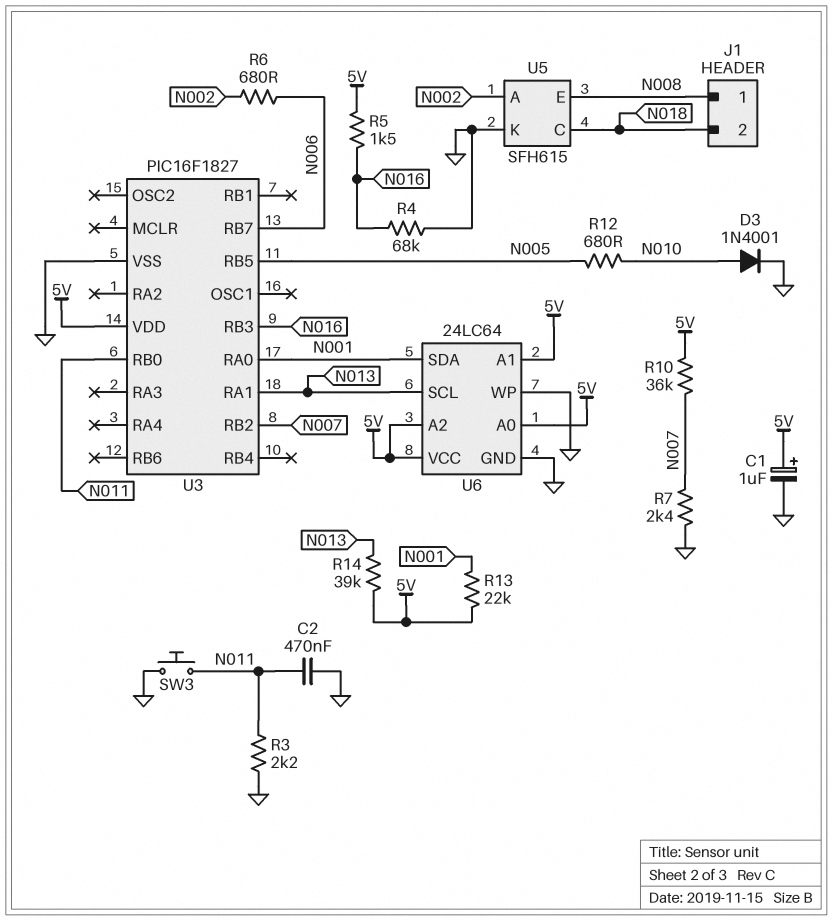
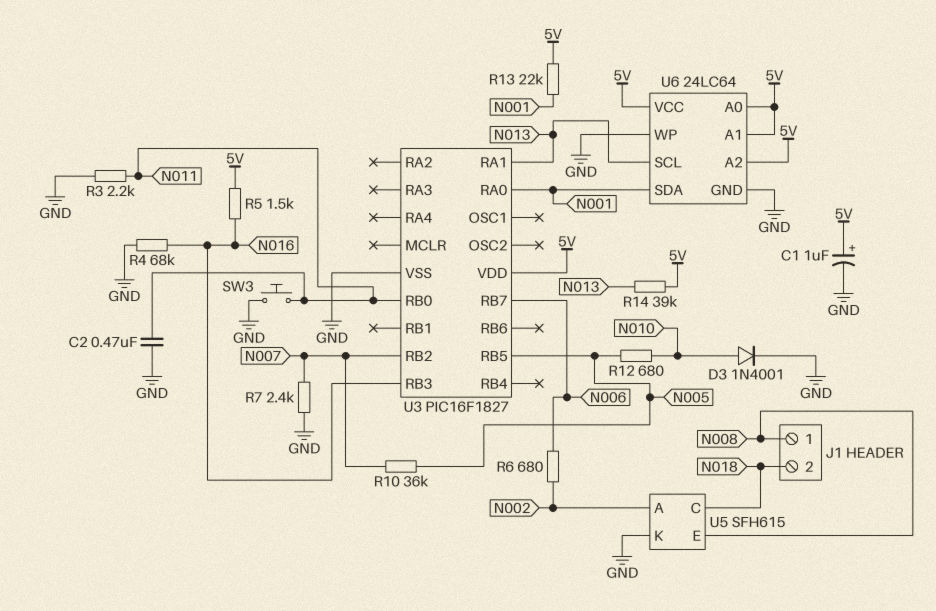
R10: 36k (5V, N007) -> 36k (N005, N007)

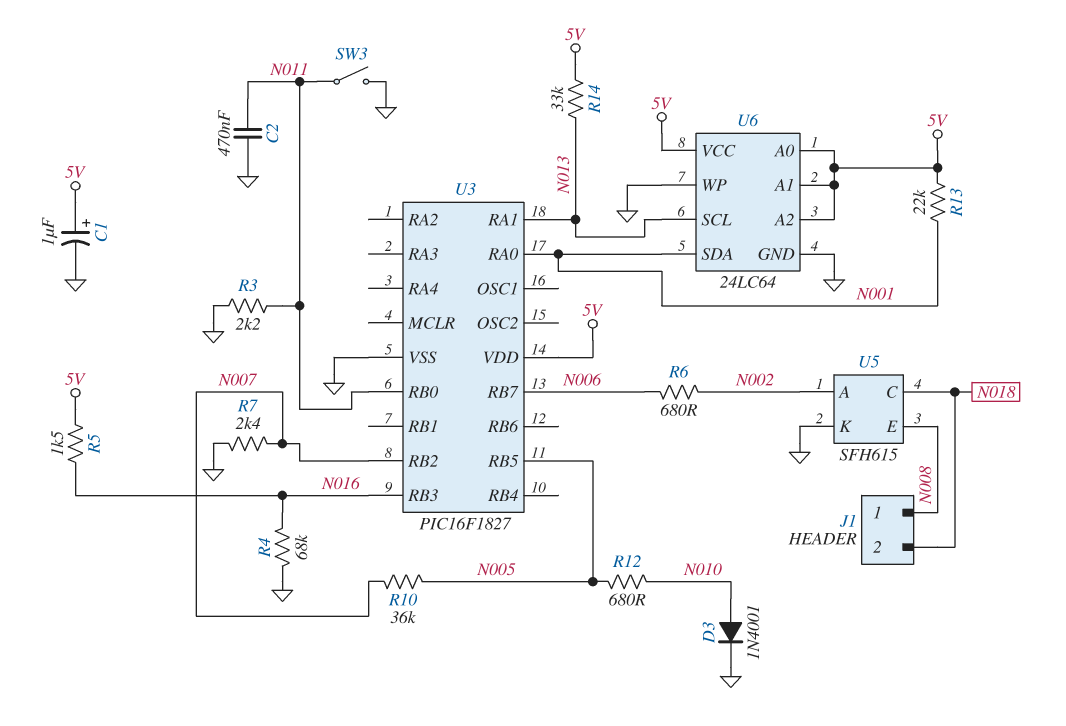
R14: 39k (5V, N013) -> 33k (5V, N013)
SW3: button (GND, N011) -> switch (GND, N011)

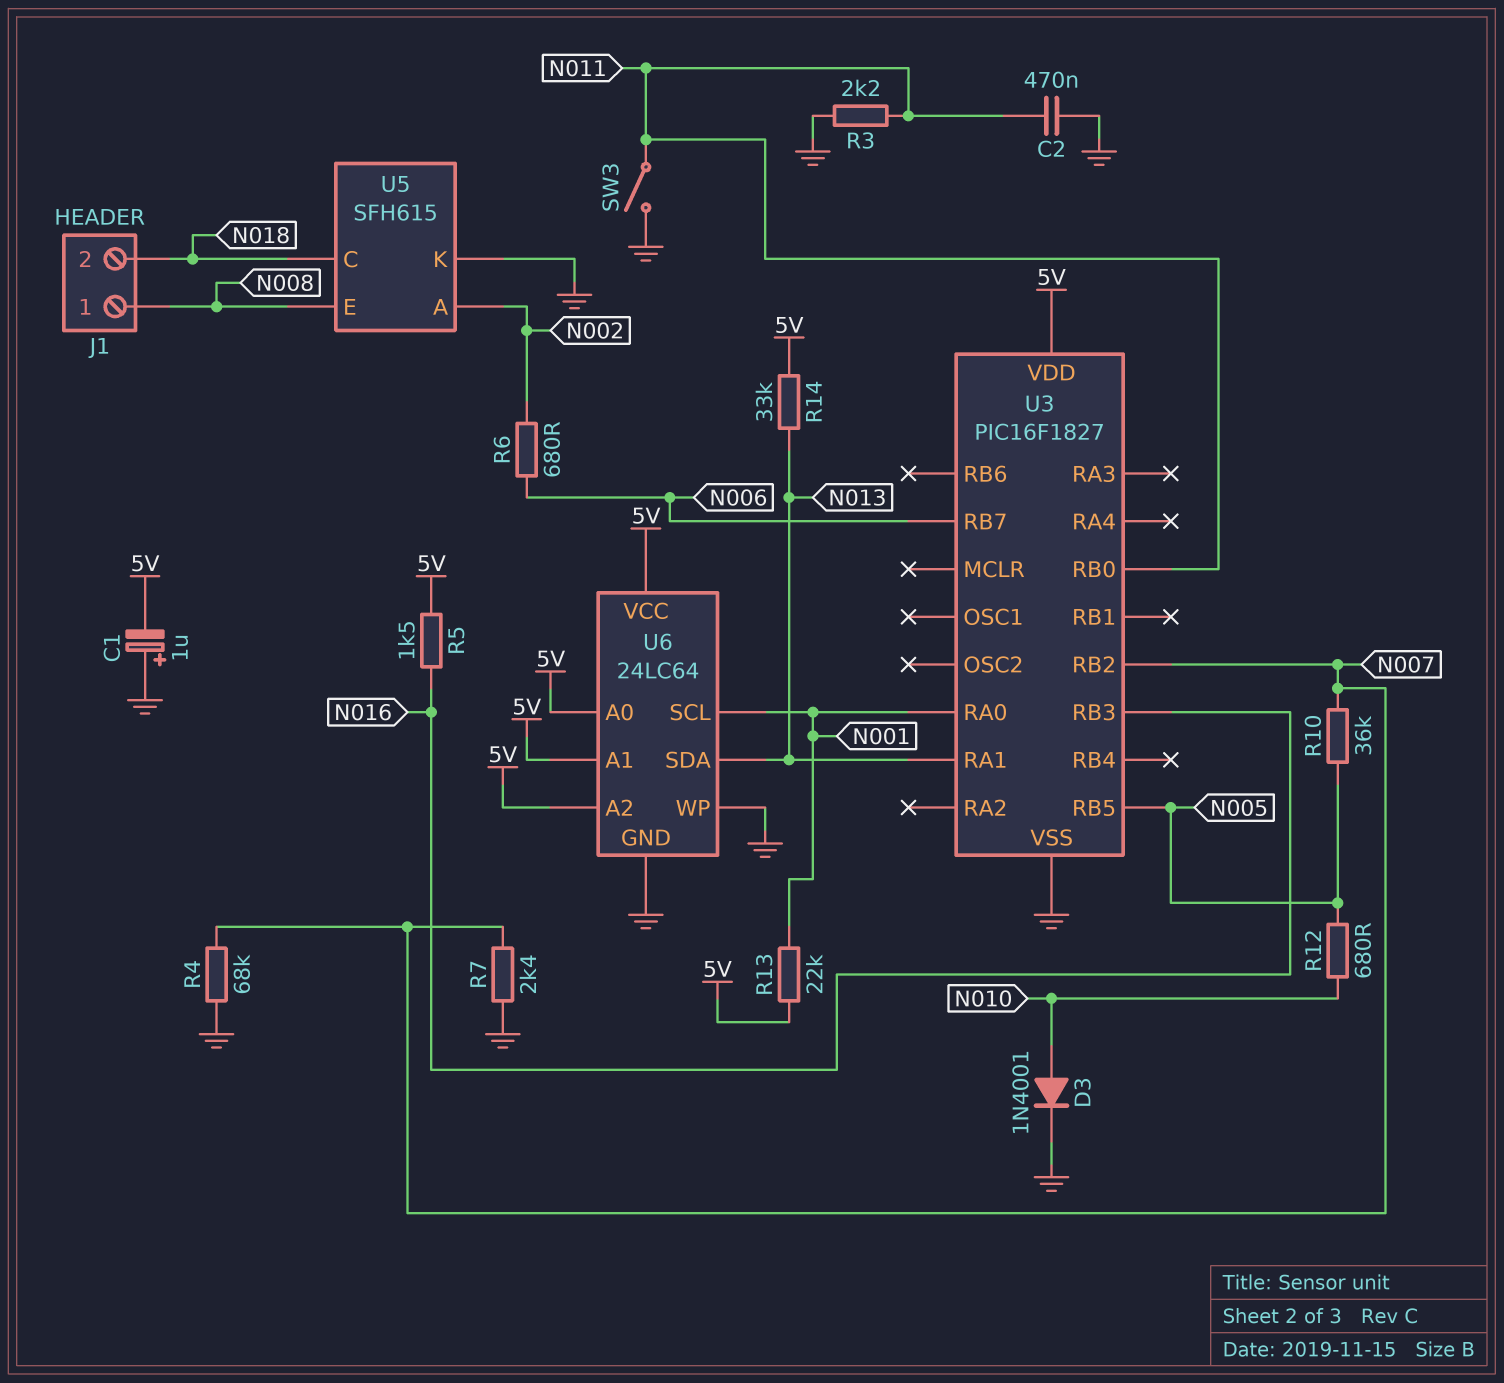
C1: 1uF (plus 5V, minus GND) -> 1uF (plus GND, minus 5V)
R4: 68k (GND, N016) -> 68k (GND, N007)
U6 pin SCL: N013 -> N001
U6 pin SDA: N001 -> N013

